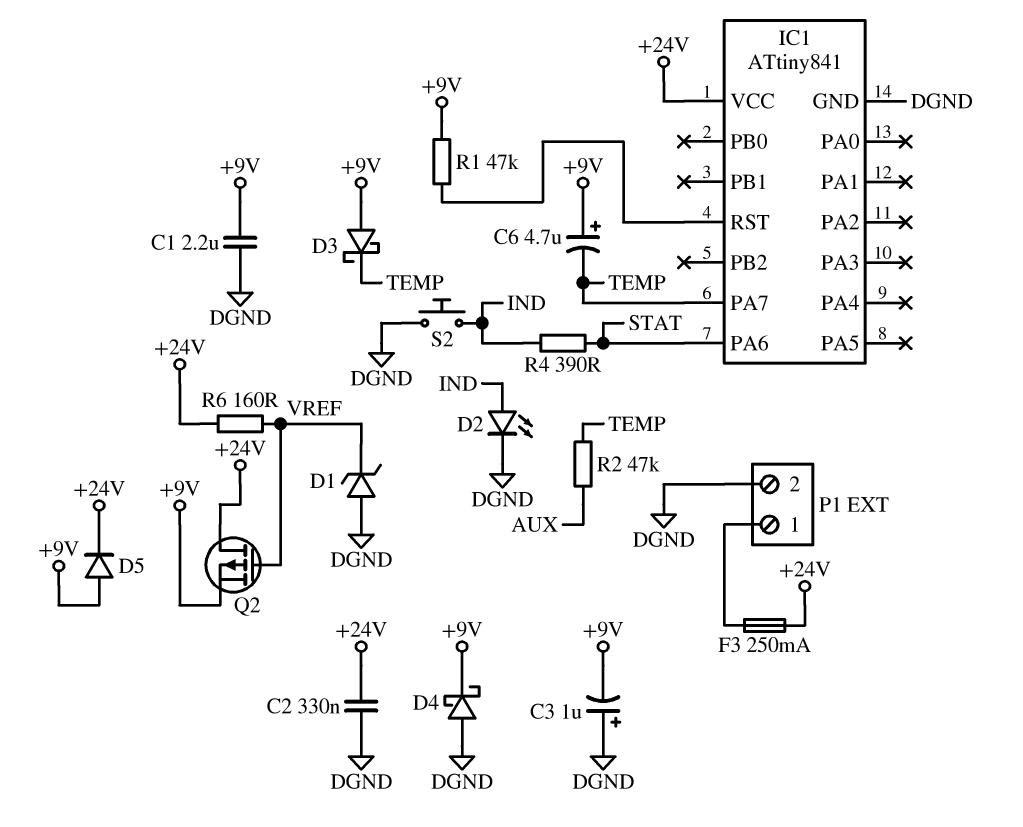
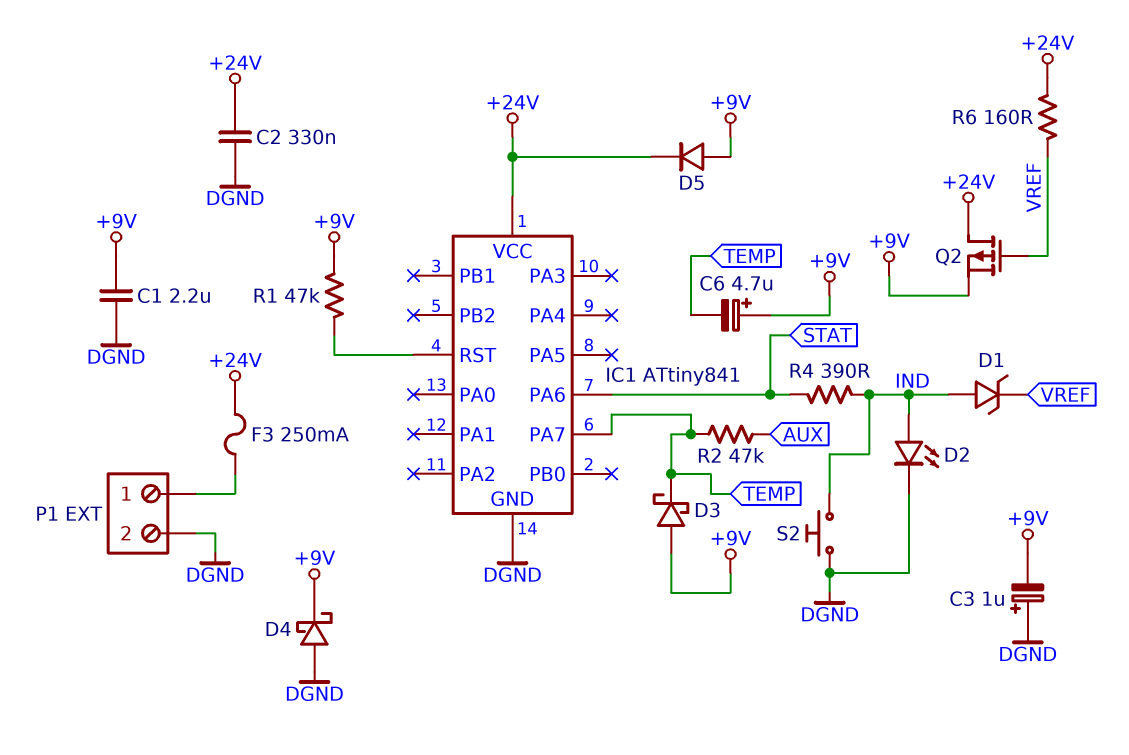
D1: zener (A DGND, K VREF) -> zener (A IND, K VREF)

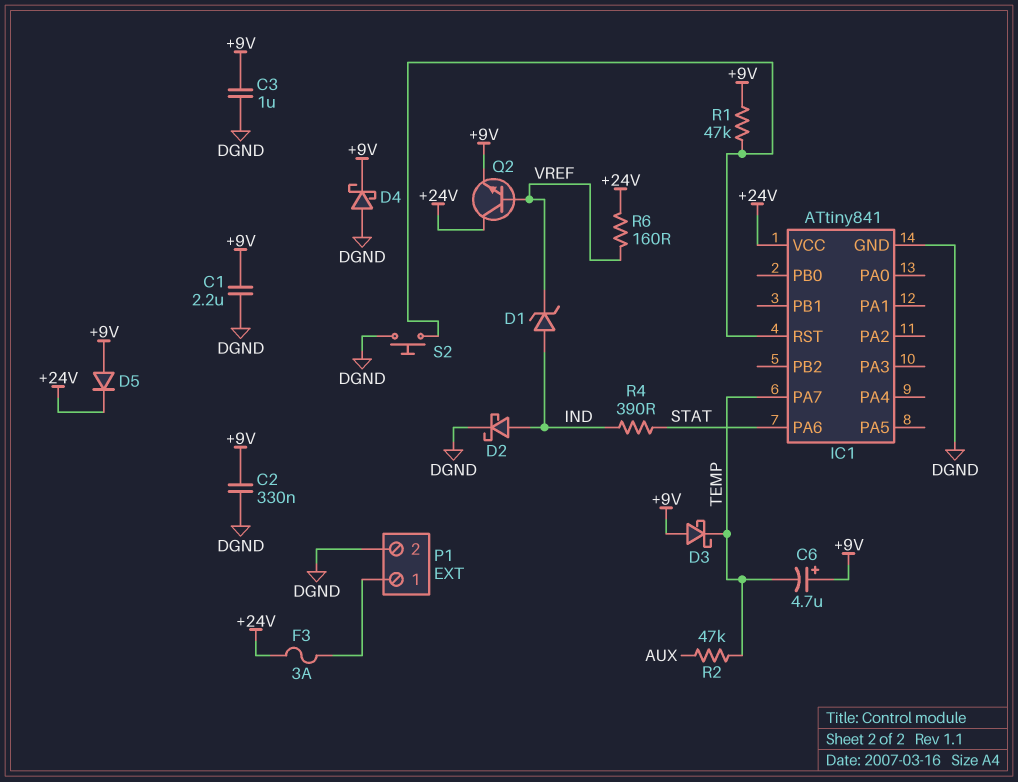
C2: 330nF (+24V, DGND) -> 330nF (+9V, DGND)
C3: 1uF (plus DGND, minus +9V) -> 1uF (+9V, DGND)
D2: LED (A IND, K DGND) -> schottky (A IND, K DGND)
F3: 250mA (+24V, P1/1) -> 3A (+24V, P1/1)
Q2: PMOS (G VREF, D +24V, S +9V) -> NPN (B VREF, C +24V, E +9V)
S2: button (DGND, IND) -> button (DGND, IC1/RST)

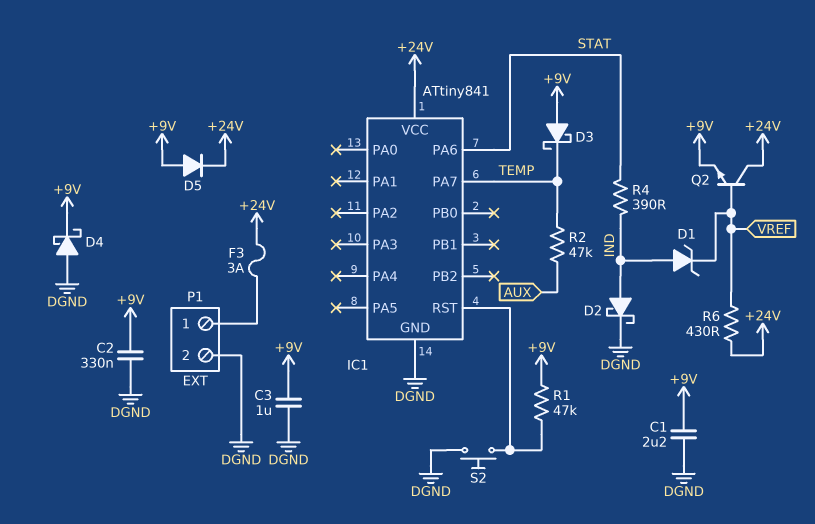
C6: 4.7uF (plus +9V, minus TEMP) -> none
R6: 160 (+24V, VREF) -> 430 (+24V, VREF)

